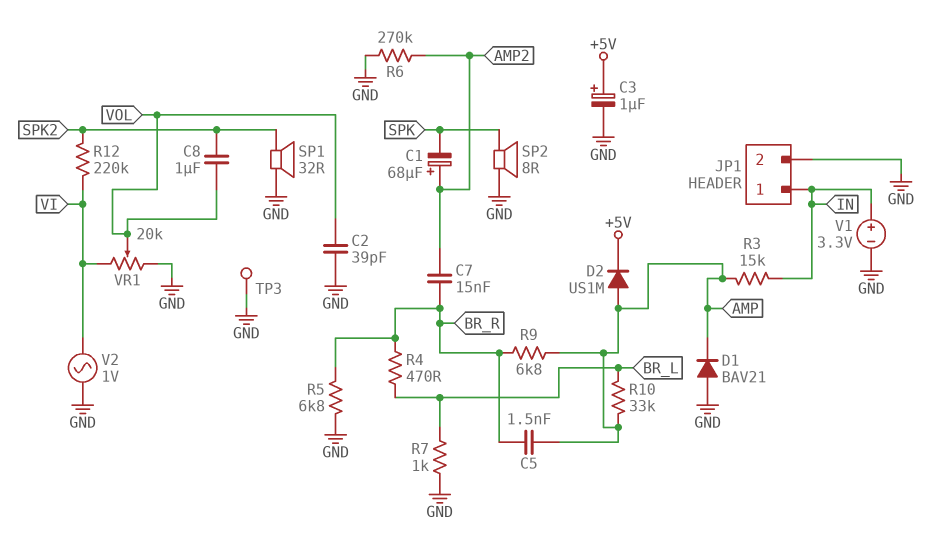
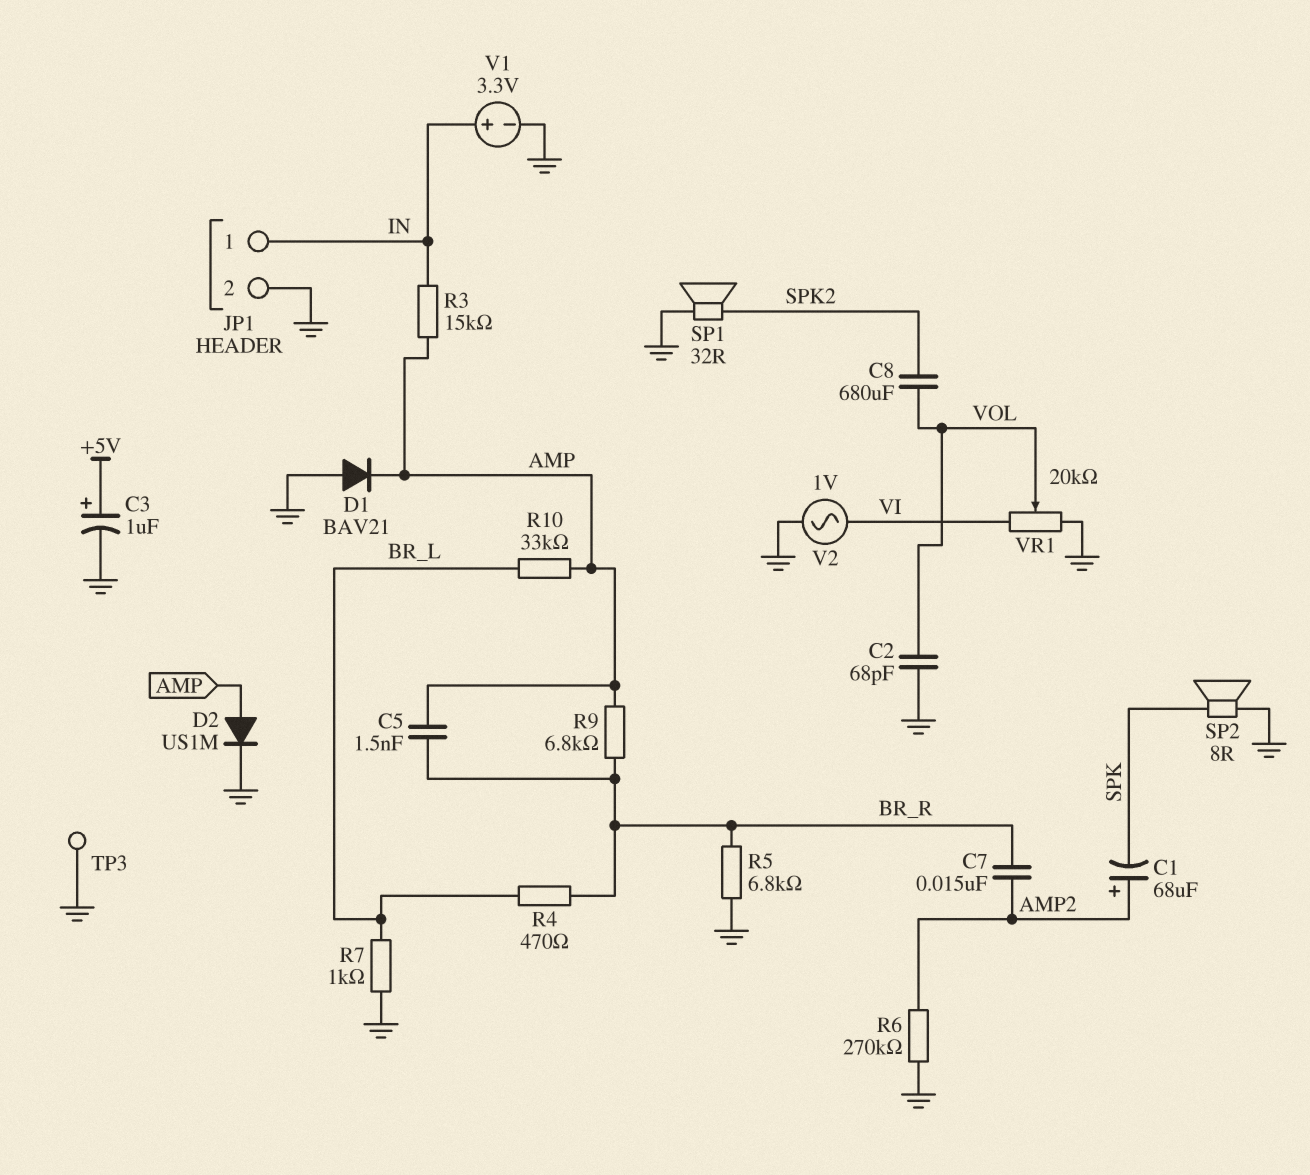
C2: 39pF (GND, VOL) -> 68pF (GND, VOL)
C8: 1uF (SPK2, VOL) -> 680uF (SPK2, VOL)
D2: diode US1M (A AMP, K +5V) -> diode US1M (A AMP, K GND)
R12: 220k (SPK2, VI) -> none

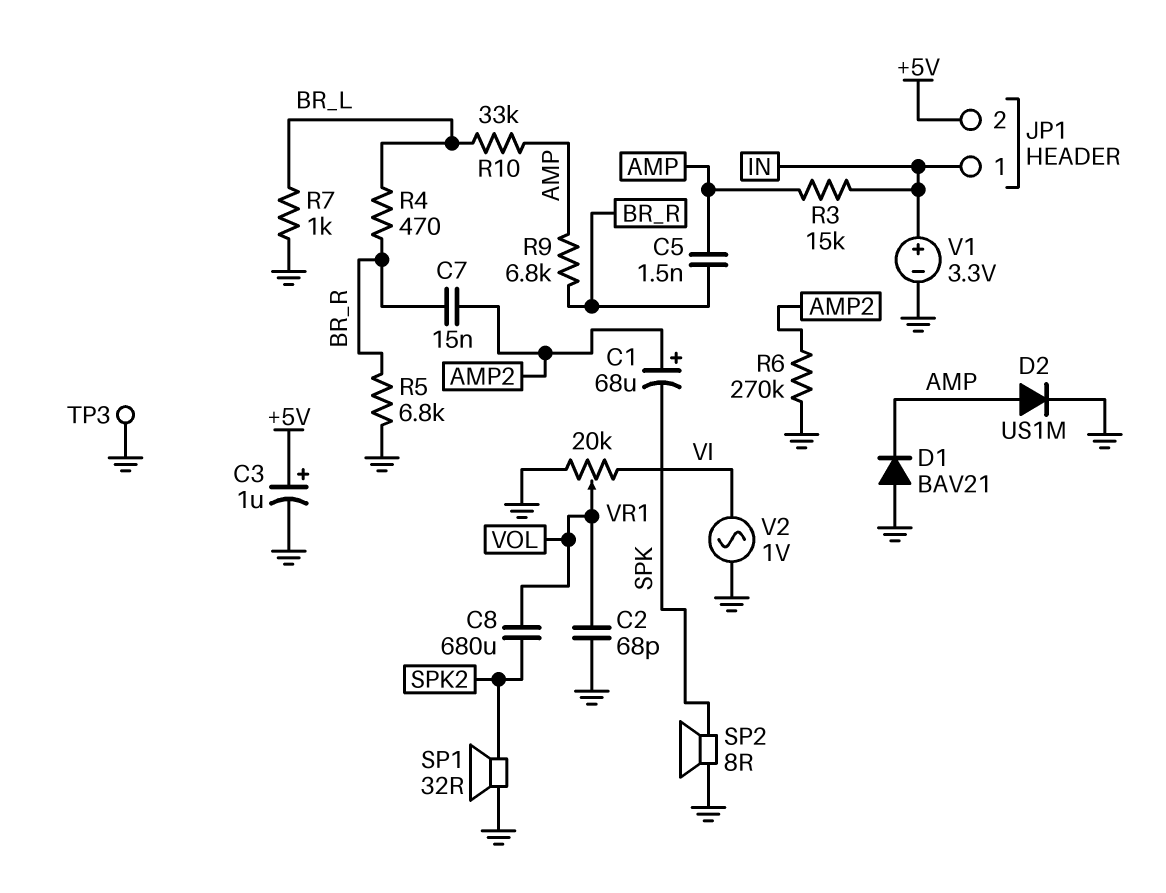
JP1 pin 2: GND -> +5V

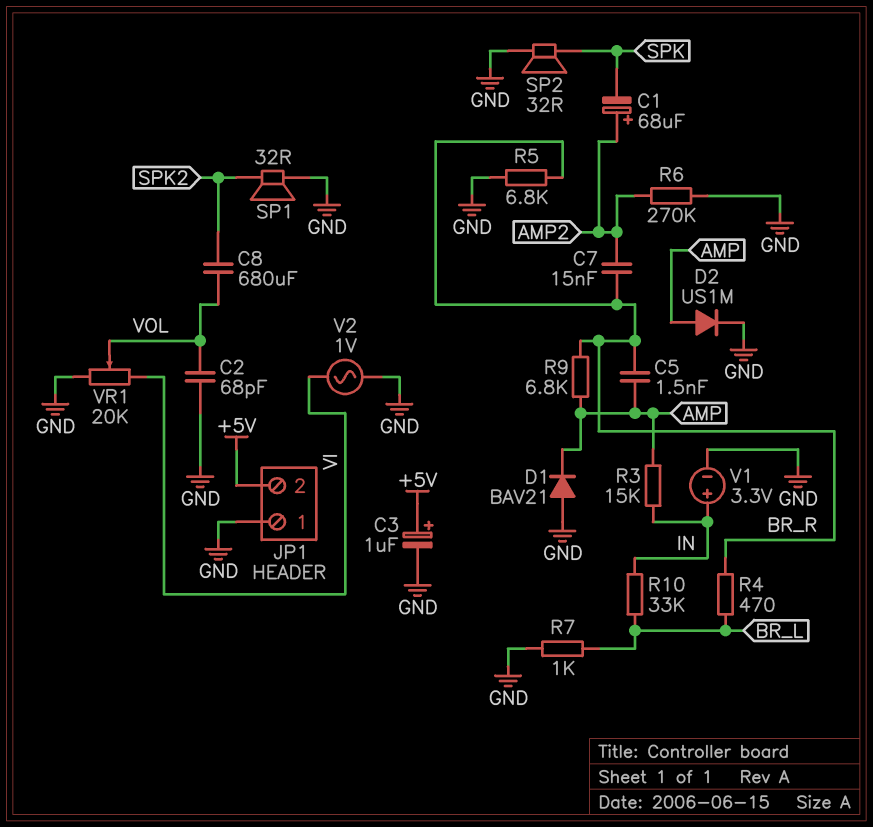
JP1 pin 1: IN -> GND
R10: 33k (AMP, BR_L) -> 33k (BR_L, IN)
SP2: speaker 8R (GND, SPK) -> speaker 32R (GND, SPK)
TP3: test point (GND) -> none

